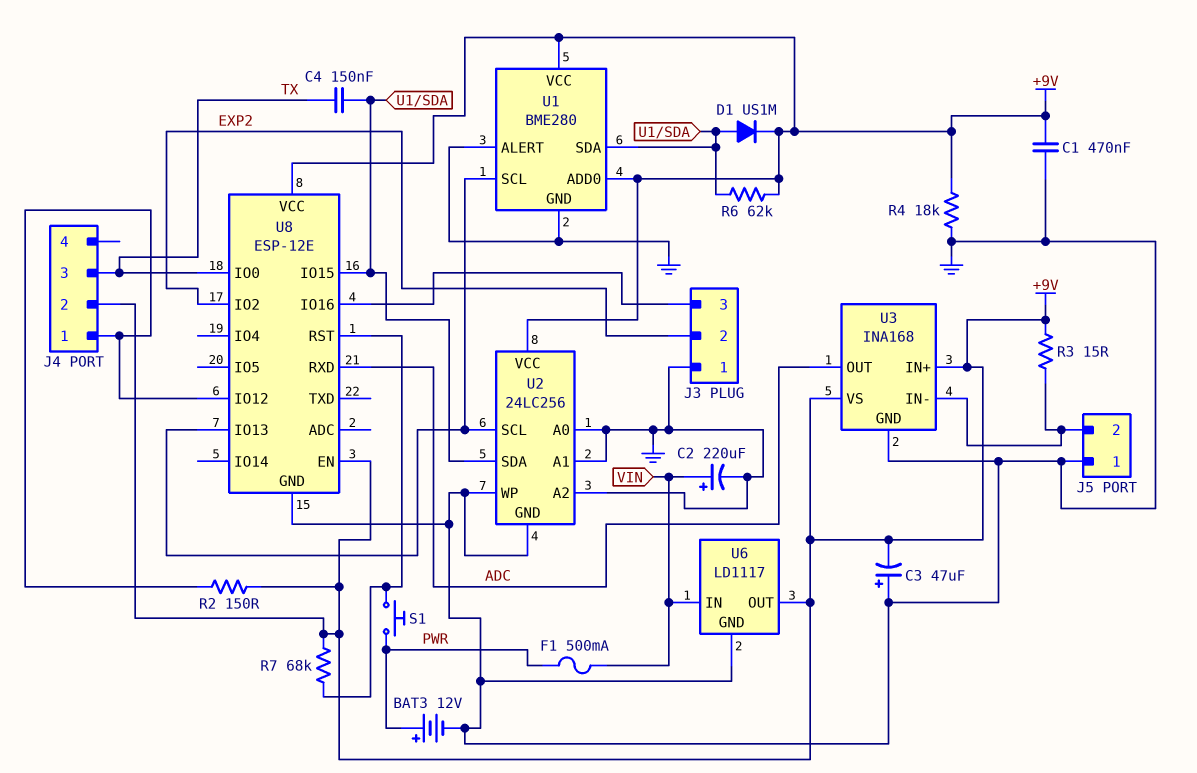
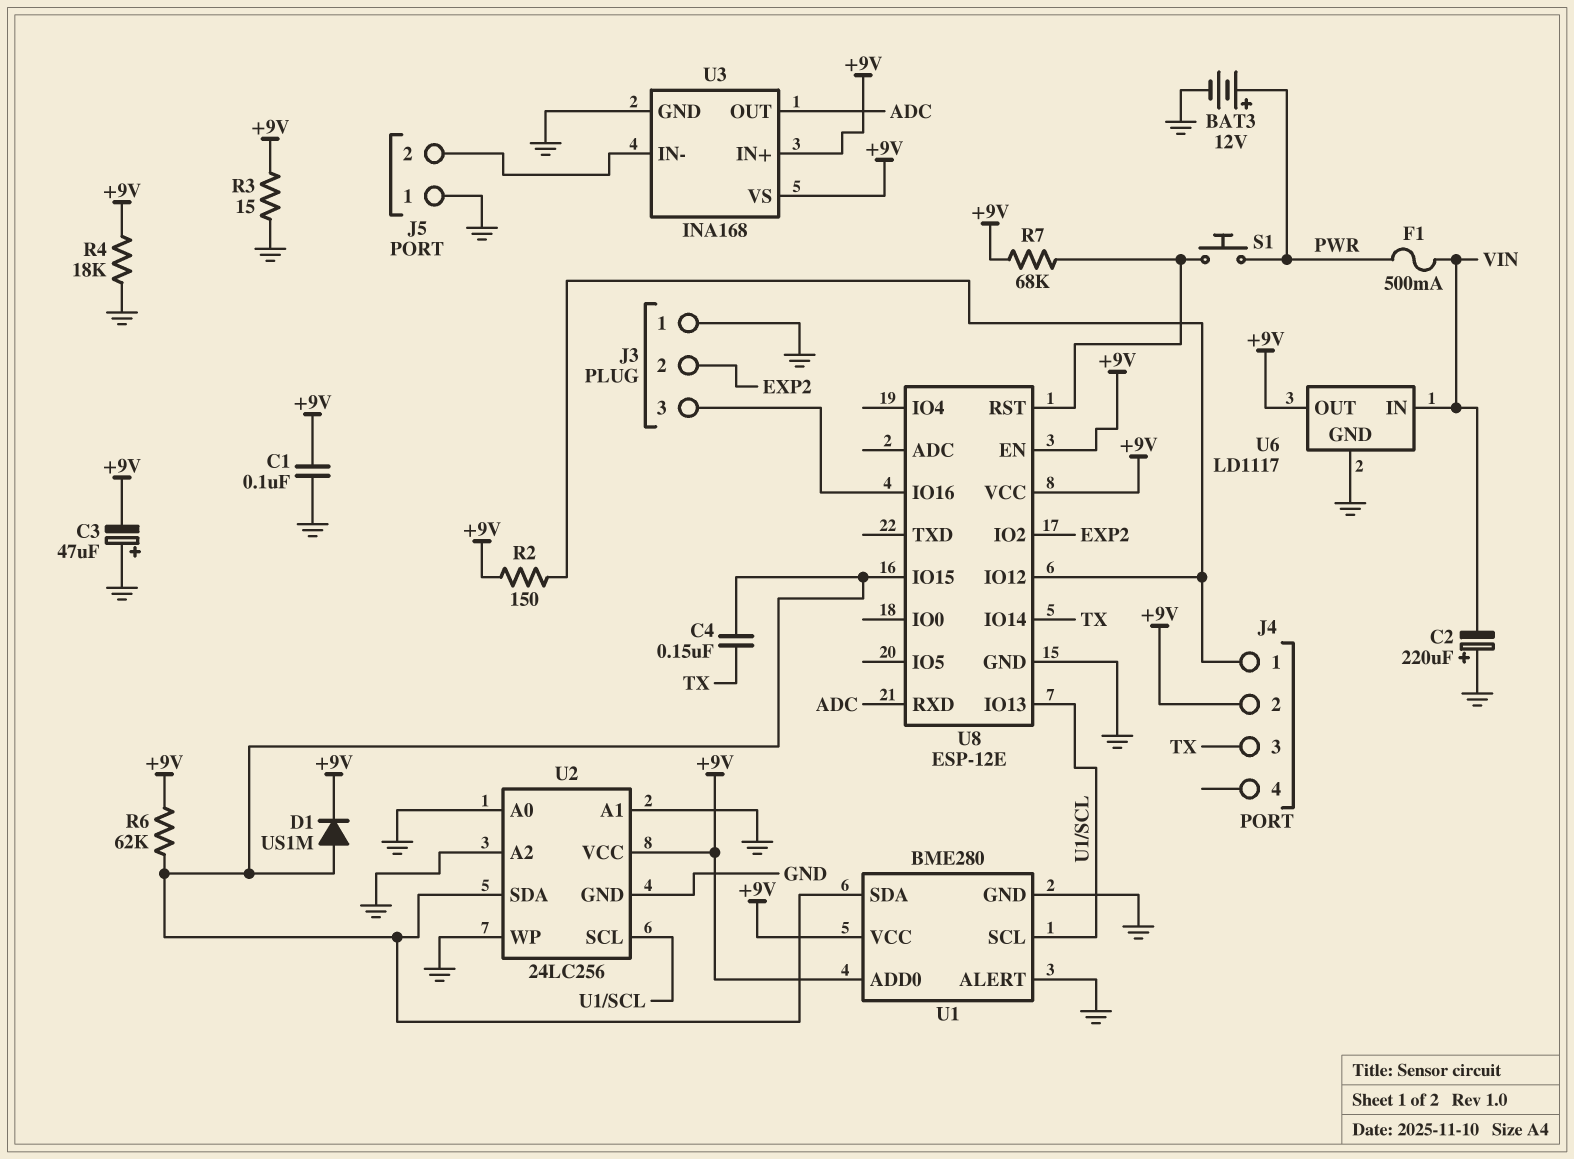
C1: 470nF (+9V, GND) -> 100nF (+9V, GND)
C2: 220uF (plus VIN, minus GND) -> 220uF (plus GND, minus VIN)
R3: 15 (+9V, J5/2) -> 15 (+9V, GND)
U8 pin IO0: TX -> none
U8 pin IO14: none -> TX

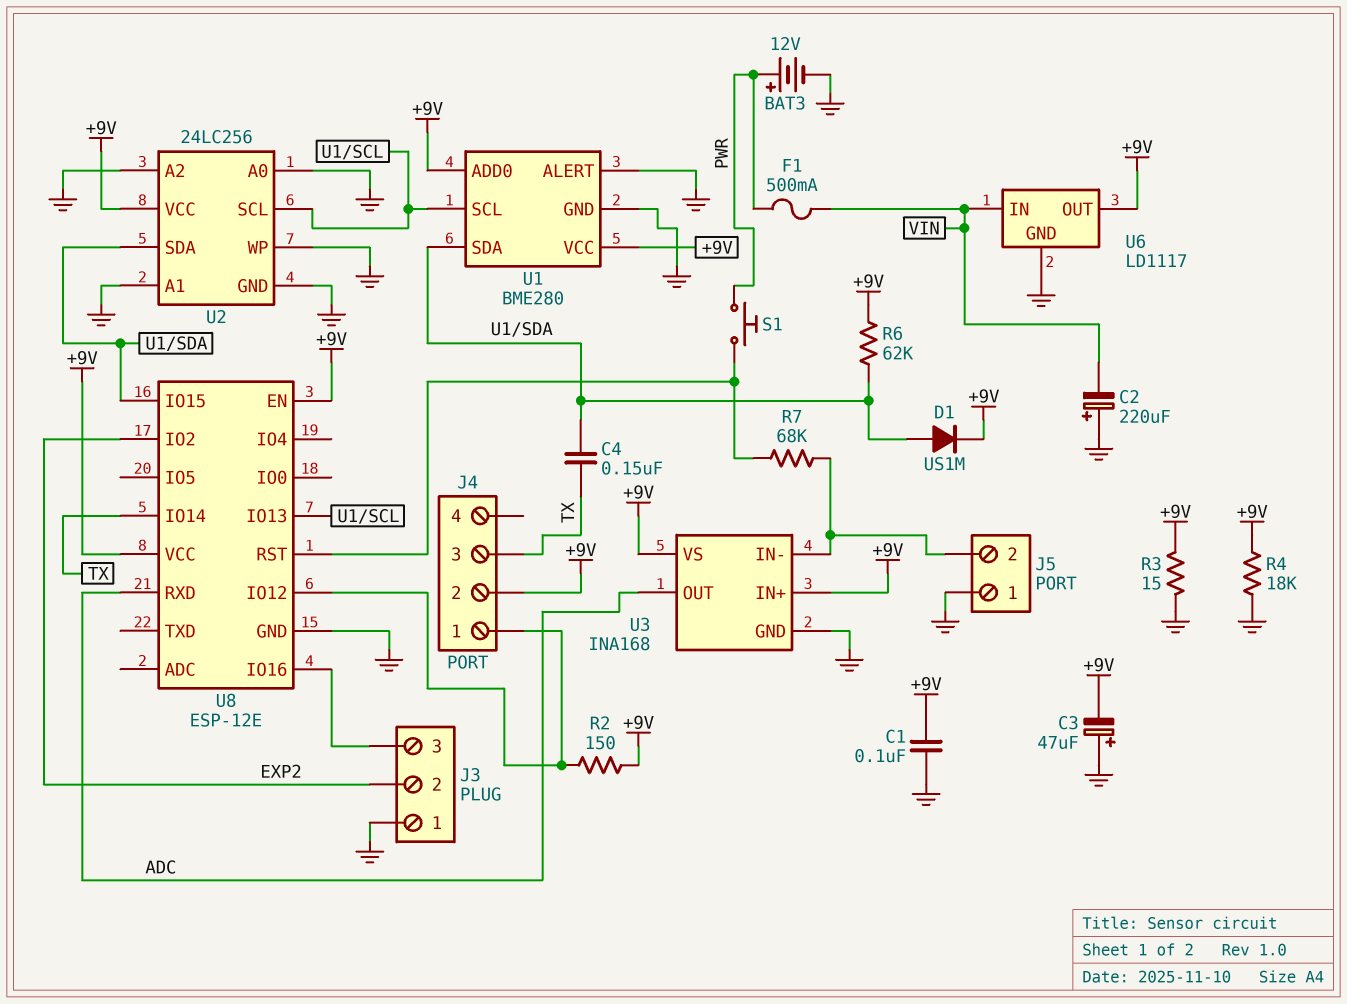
R7: 68k (+9V, U8/RST) -> 68k (J5/2, U8/RST)

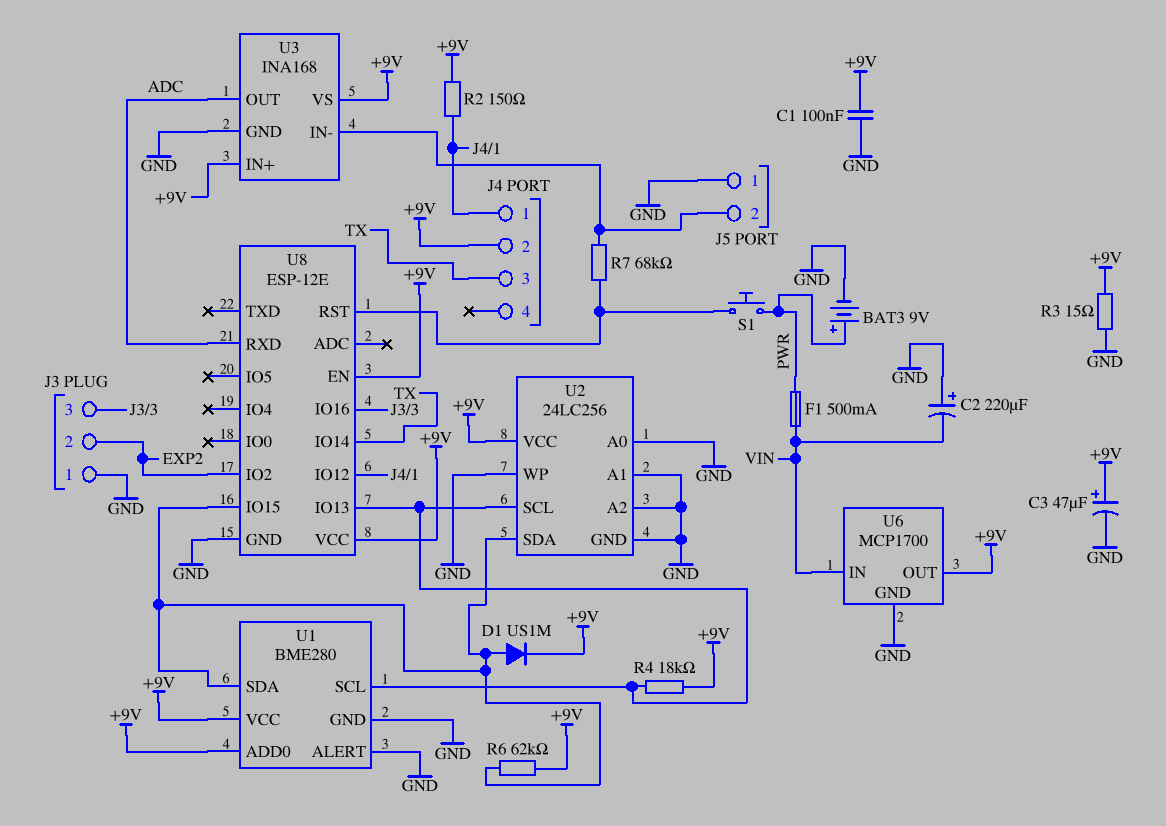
BAT3: 12V (plus PWR, minus GND) -> 9V (plus PWR, minus GND)
C3: 47uF (plus GND, minus +9V) -> 47uF (plus +9V, minus GND)
C4: 150nF (TX, U1/SDA) -> none
R4: 18k (+9V, GND) -> 18k (+9V, U1/SCL)
U6: LD1117 -> MCP1700

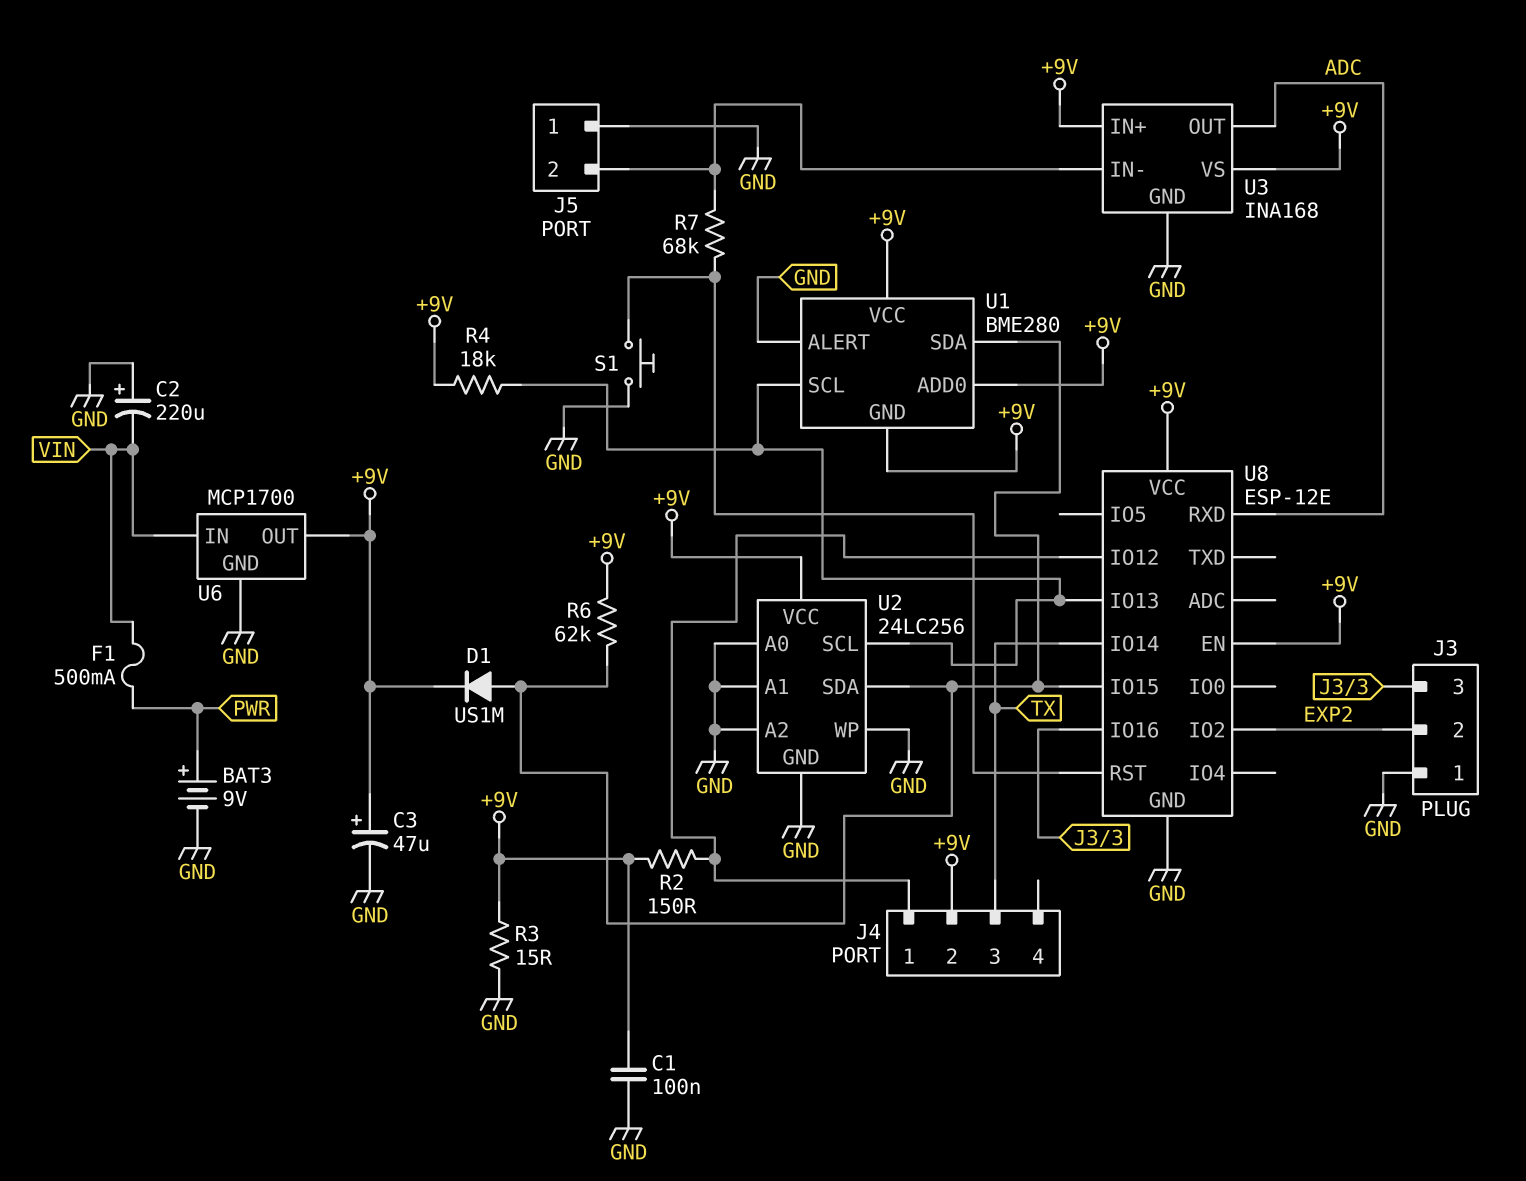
S1: button (PWR, U8/RST) -> button (GND, U8/RST)
U1 pin GND: GND -> +9V

